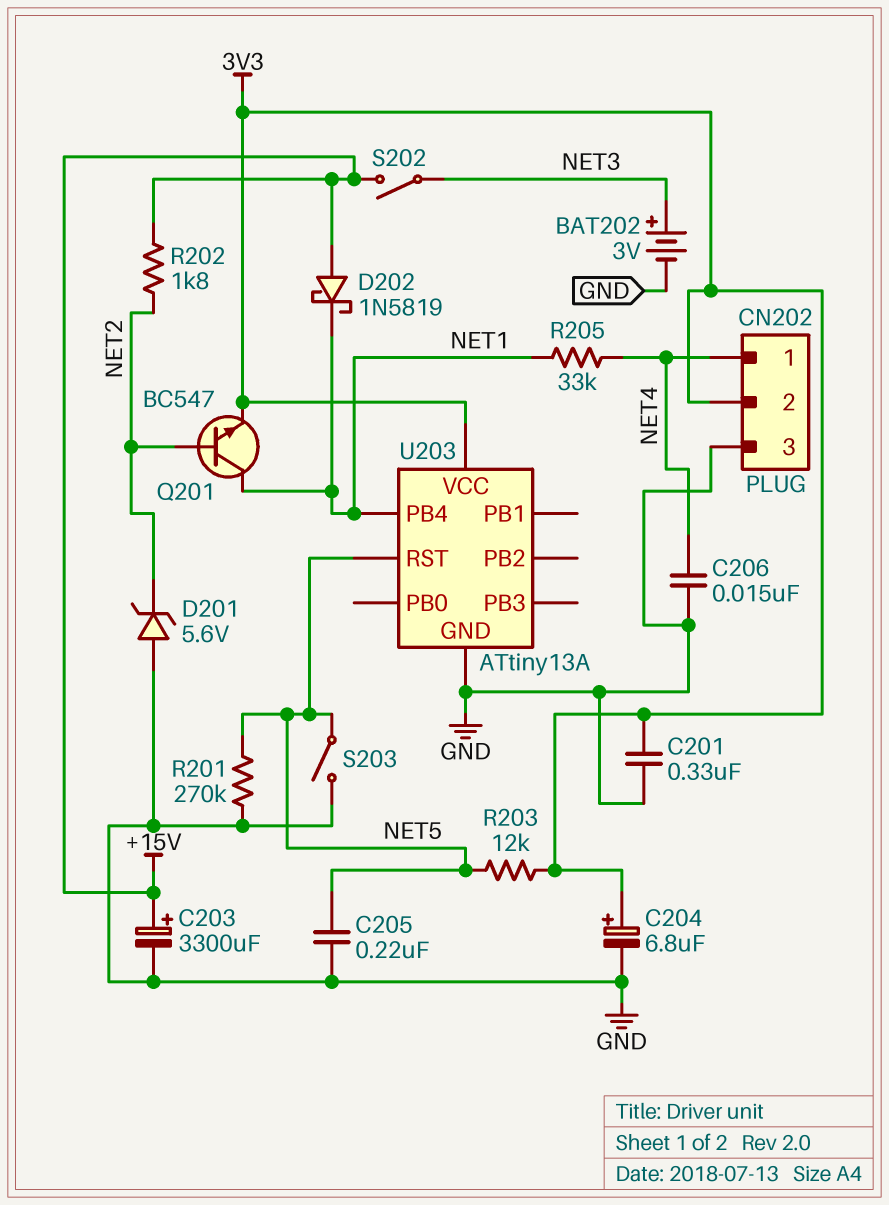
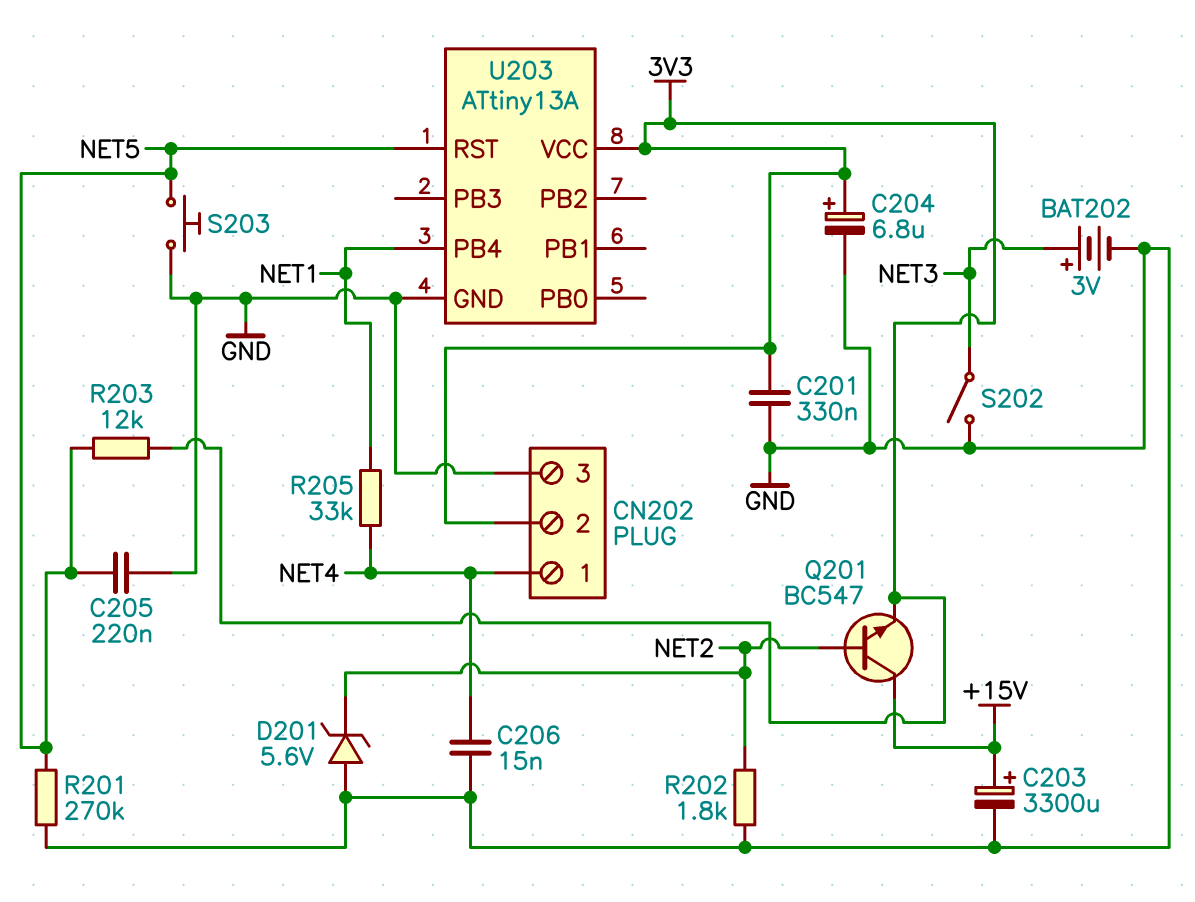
D202: schottky 1N5819 (A +15V, K NET1) -> none
Q201: NPN BC547 (B NET2, C NET1, E 3V3) -> NPN BC547 (B NET2, C +15V, E 3V3)
R202: 1.8k (+15V, NET2) -> 1.8k (GND, NET2)
S202: switch (+15V, NET3) -> switch (GND, NET3)
S203: switch (GND, NET5) -> button (GND, NET5)

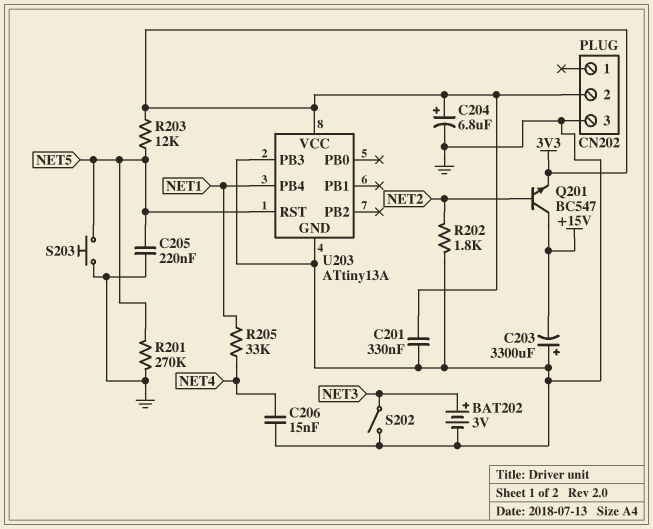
C203: 3300uF (plus +15V, minus GND) -> 3300uF (plus GND, minus +15V)
CN202 pin 1: NET4 -> none
D201: zener 5.6V (A GND, K NET2) -> none
U203 pin PB3: none -> GND

